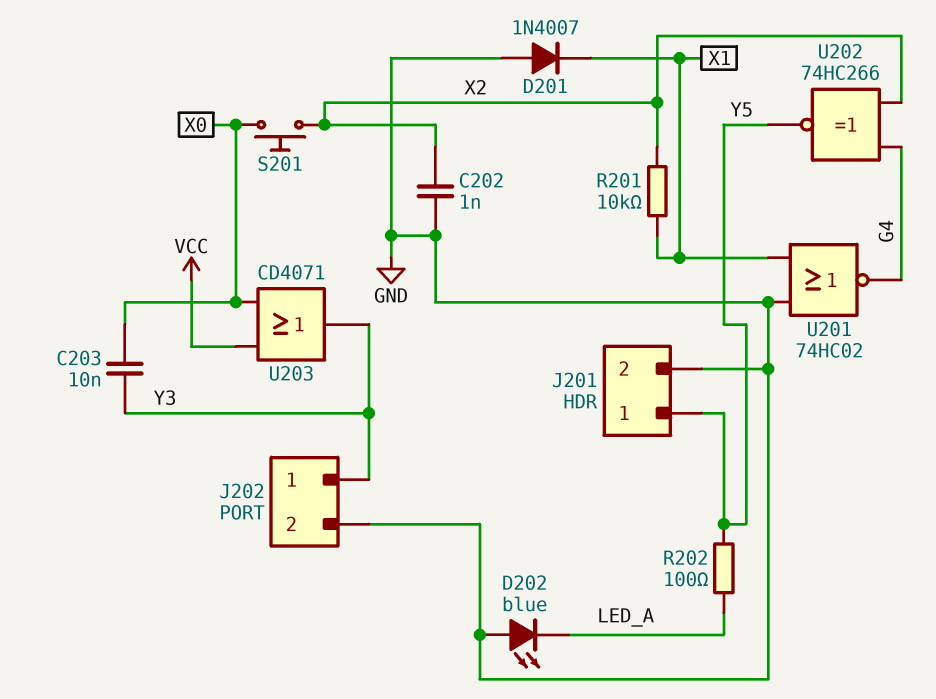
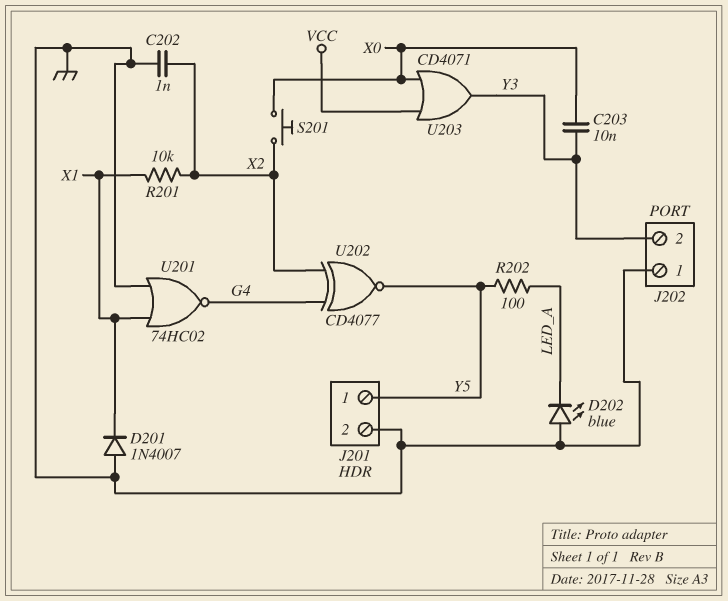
J202 pin 1: Y3 -> GND
J202 pin 2: GND -> Y3
U202: XNOR 74HC266 (in G4, in X2, out Y5) -> XNOR CD4077 (in G4, in X2, out Y5)

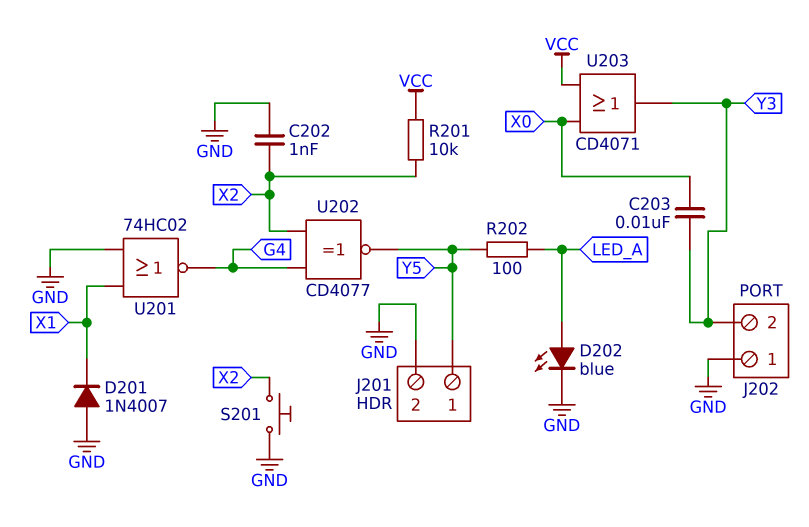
D202: LED blue (A GND, K LED_A) -> LED blue (A LED_A, K GND)
R201: 10k (X1, X2) -> 10k (VCC, X2)
S201: button (X0, X2) -> button (GND, X2)

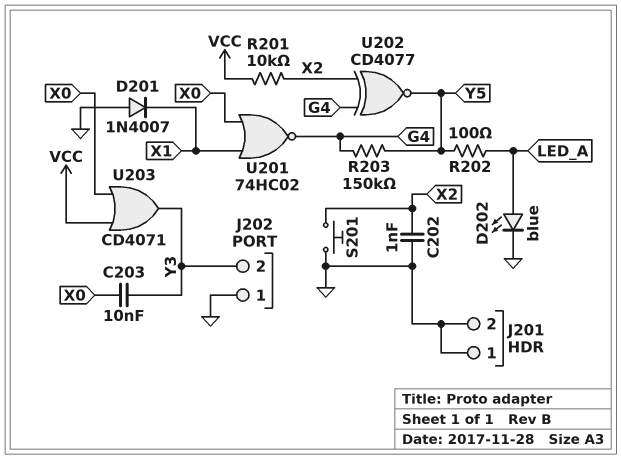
J201 pin 1: Y5 -> GND
R203: none -> 150k (G4, Y5)
U201: NOR 74HC02 (in GND, in X1, out G4) -> NOR 74HC02 (in X0, in X1, out G4)

